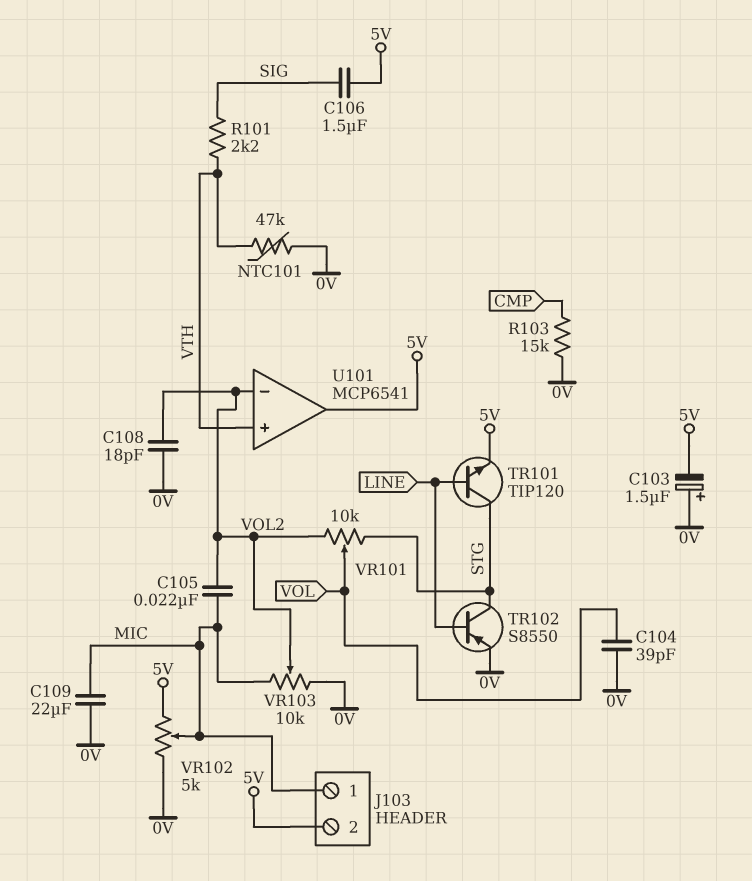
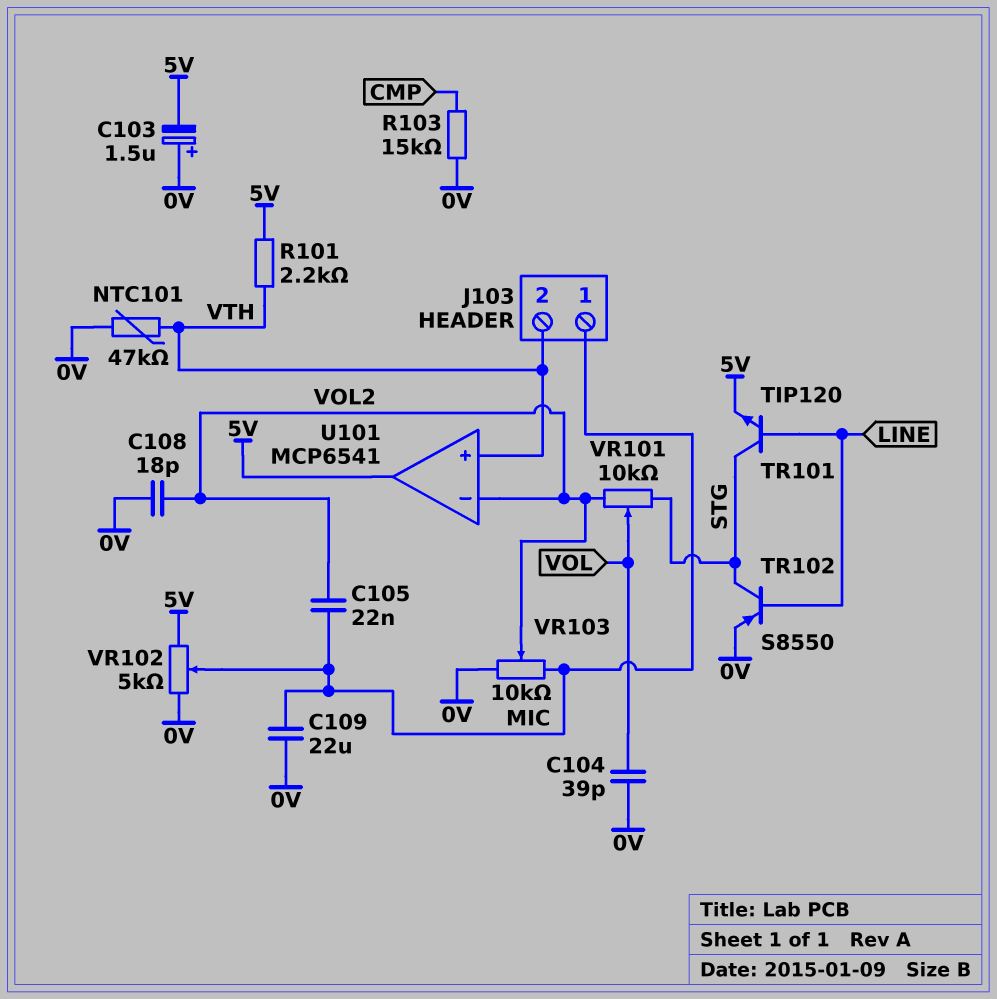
C106: 1.5uF (5V, SIG) -> none
J103 pin 2: 5V -> VTH
R101: 2.2k (SIG, VTH) -> 2.2k (5V, VTH)

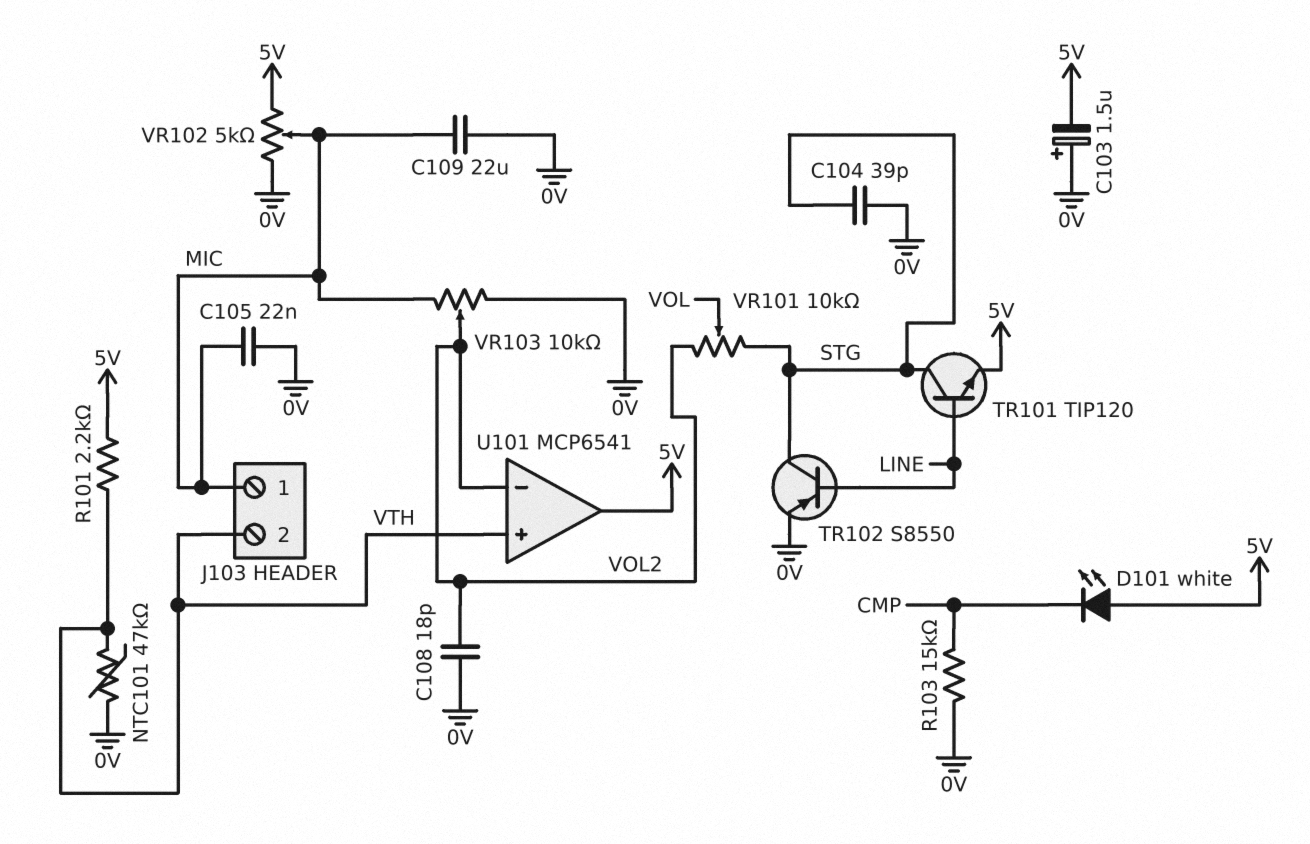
C104: 39pF (0V, VOL) -> 39pF (0V, STG)
C105: 22nF (MIC, VOL2) -> 22nF (0V, MIC)
D101: none -> LED white (A 5V, K CMP)

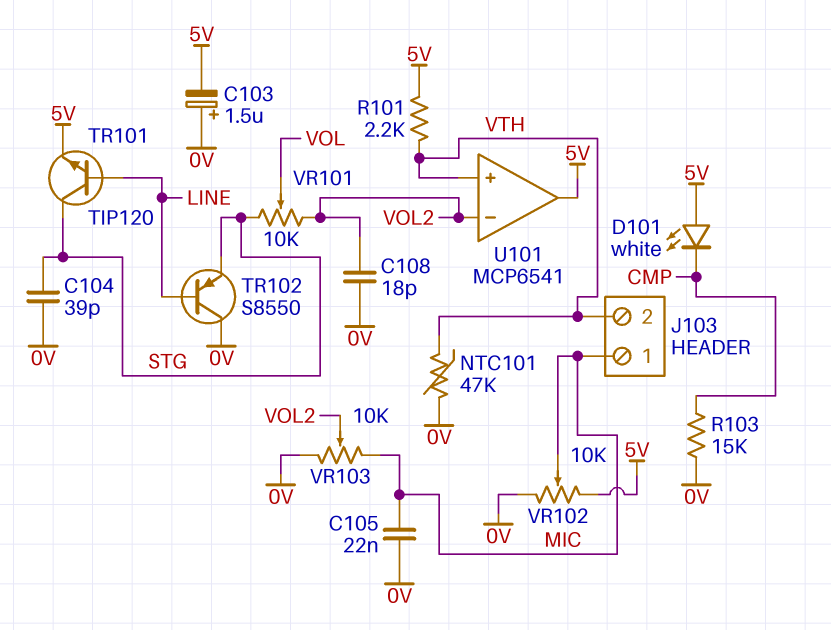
C109: 22uF (0V, MIC) -> none
TR102: PNP S8550 (B LINE, C STG, E 0V) -> PNP S8550 (B LINE, C 0V, E STG)
VR102: 5k (0V, 5V, wiper MIC) -> 10k (0V, 5V, wiper MIC)

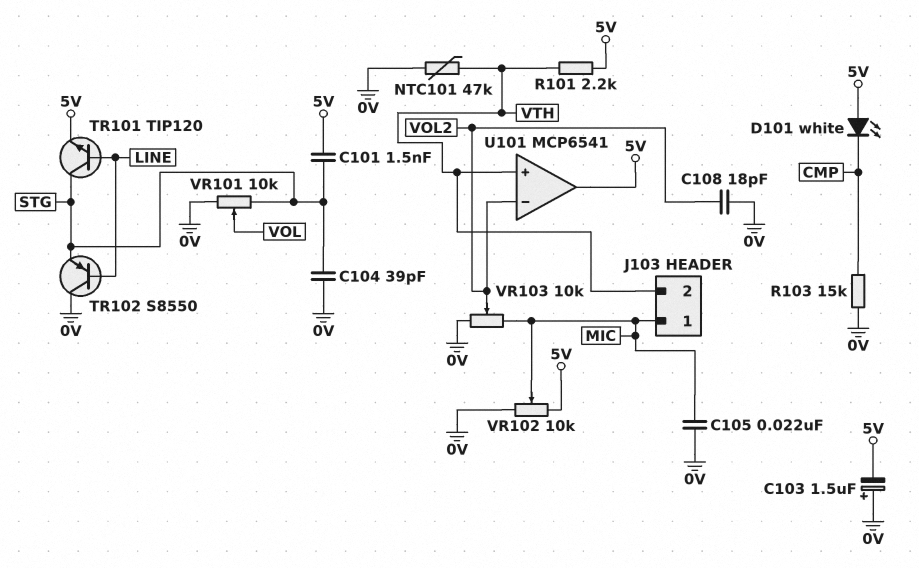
C101: none -> 1.5nF (5V, STG)
VR101: 10k (STG, VOL2, wiper VOL) -> 10k (0V, STG, wiper VOL)

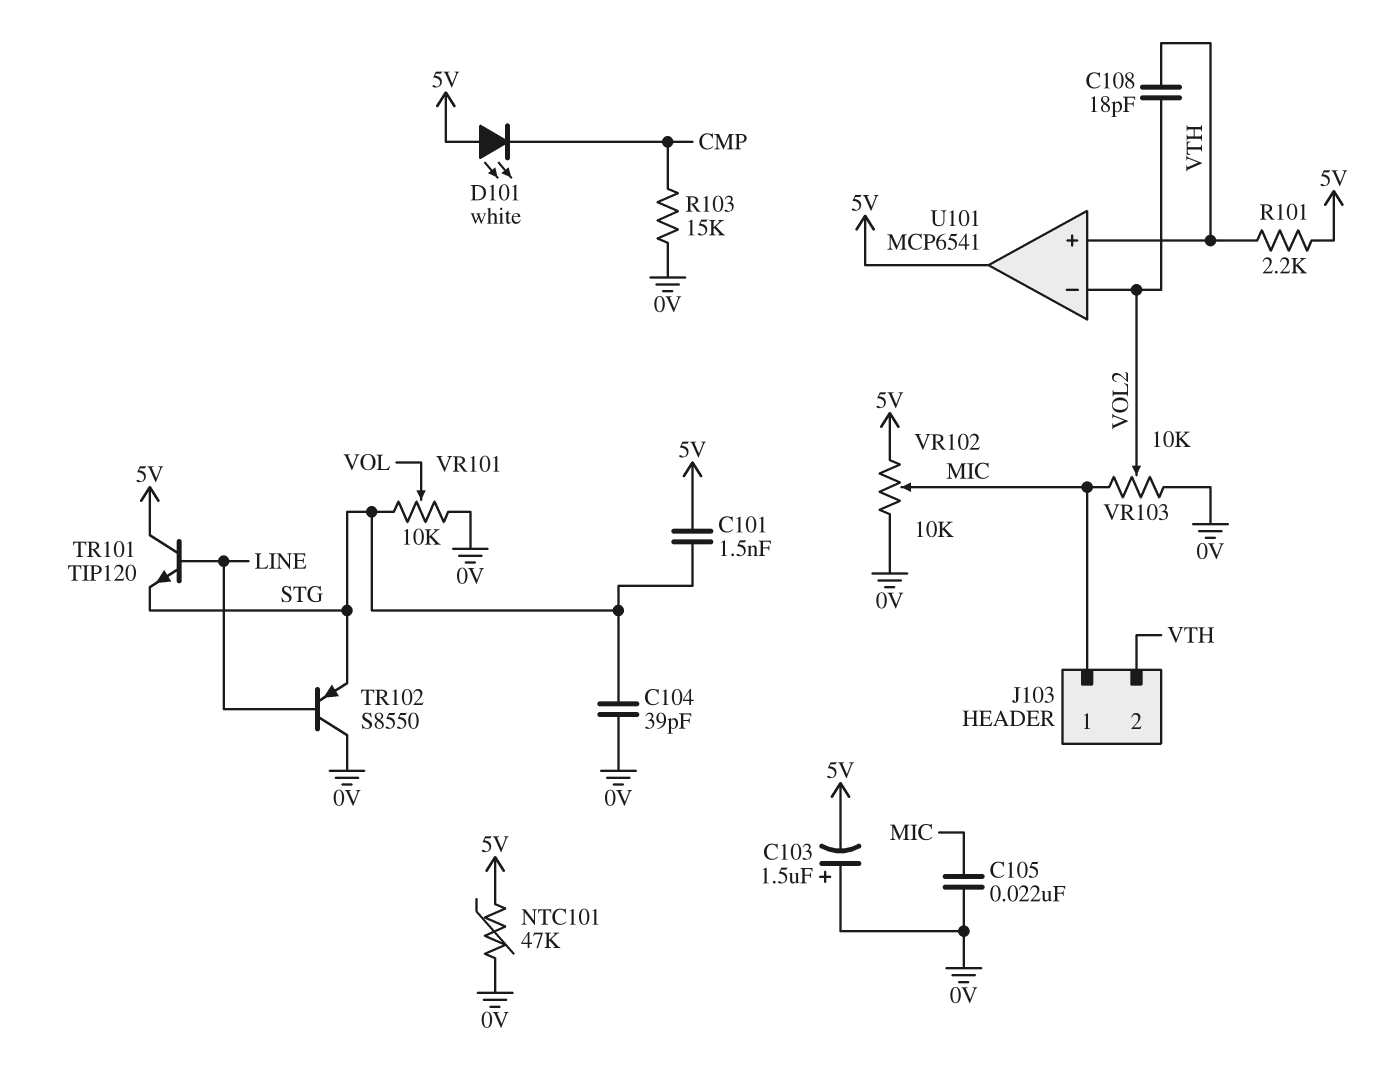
C108: 18pF (0V, VOL2) -> 18pF (VOL2, VTH)
NTC101: 47k (0V, VTH) -> 47k (0V, 5V)
TR101: NPN TIP120 (B LINE, C STG, E 5V) -> NPN TIP120 (B LINE, C 5V, E STG)

